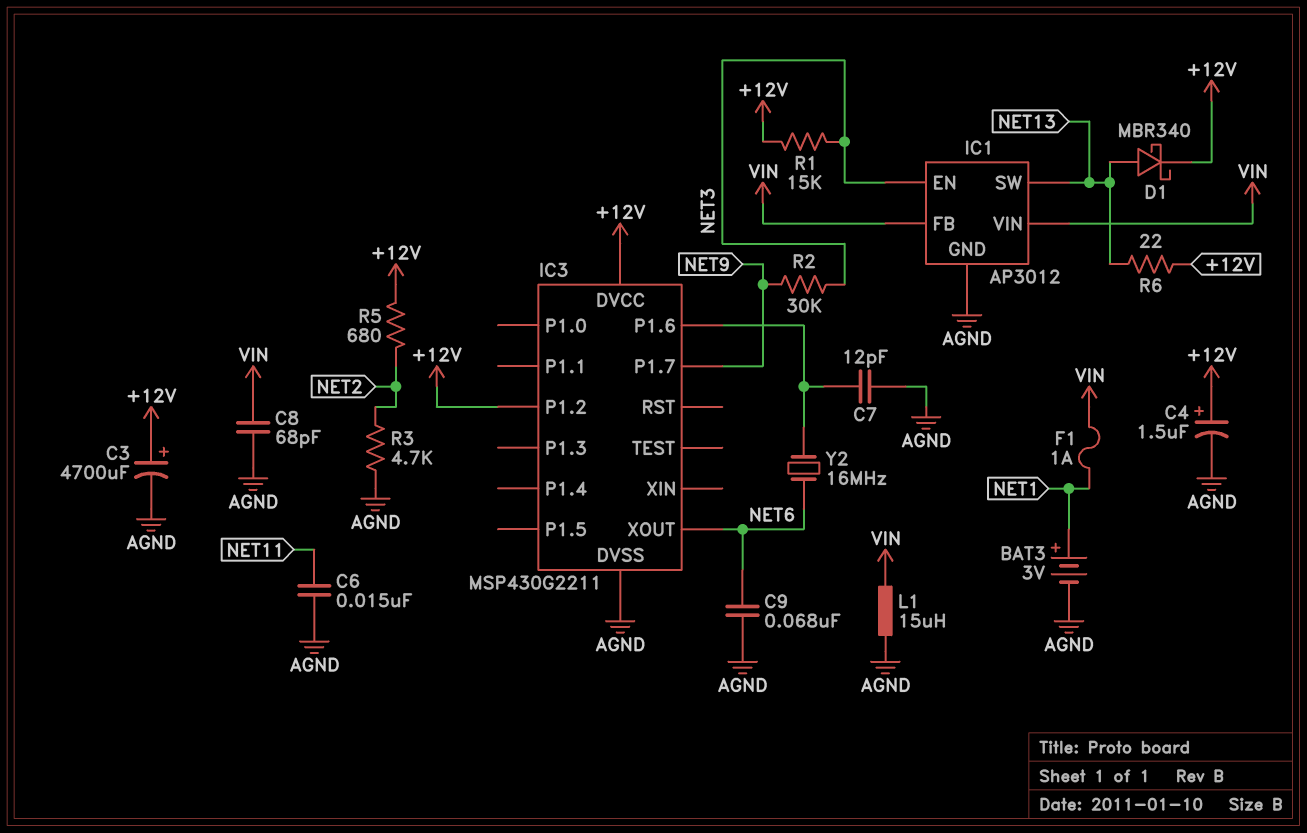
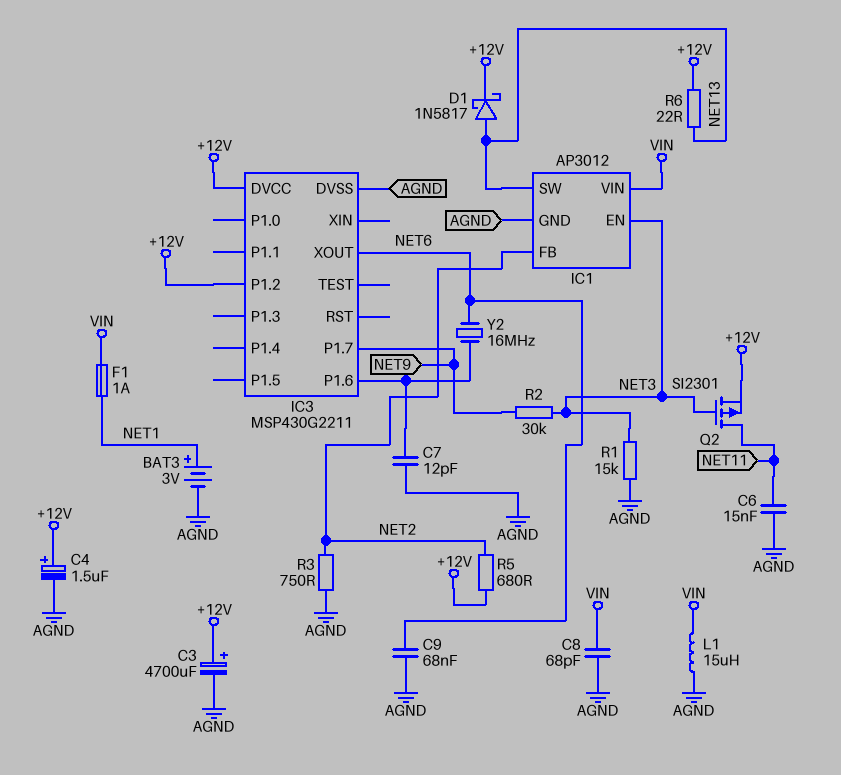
D1: schottky MBR340 (A NET13, K +12V) -> schottky 1N5817 (A NET13, K +12V)
IC1 pin FB: VIN -> NET2
Q2: none -> PMOS SI2301 (G NET3, D NET11, S +12V)
R1: 15k (+12V, NET3) -> 15k (AGND, NET3)
R3: 4.7k (AGND, NET2) -> 750 (AGND, NET2)

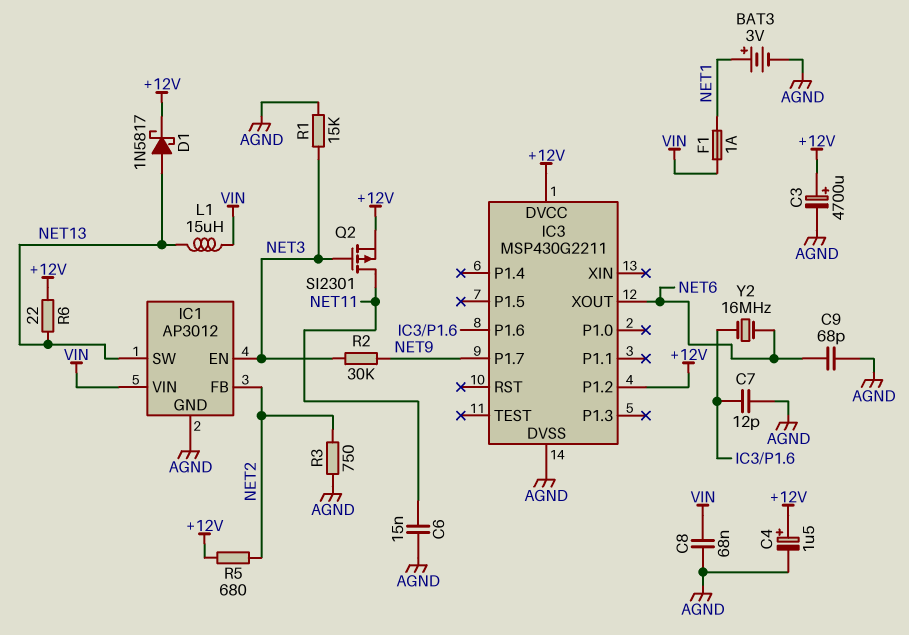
C8: 68pF (AGND, VIN) -> 68nF (AGND, VIN)
C9: 68nF (AGND, NET6) -> 68pF (AGND, NET6)
L1: 15uH (AGND, VIN) -> 15uH (NET13, VIN)

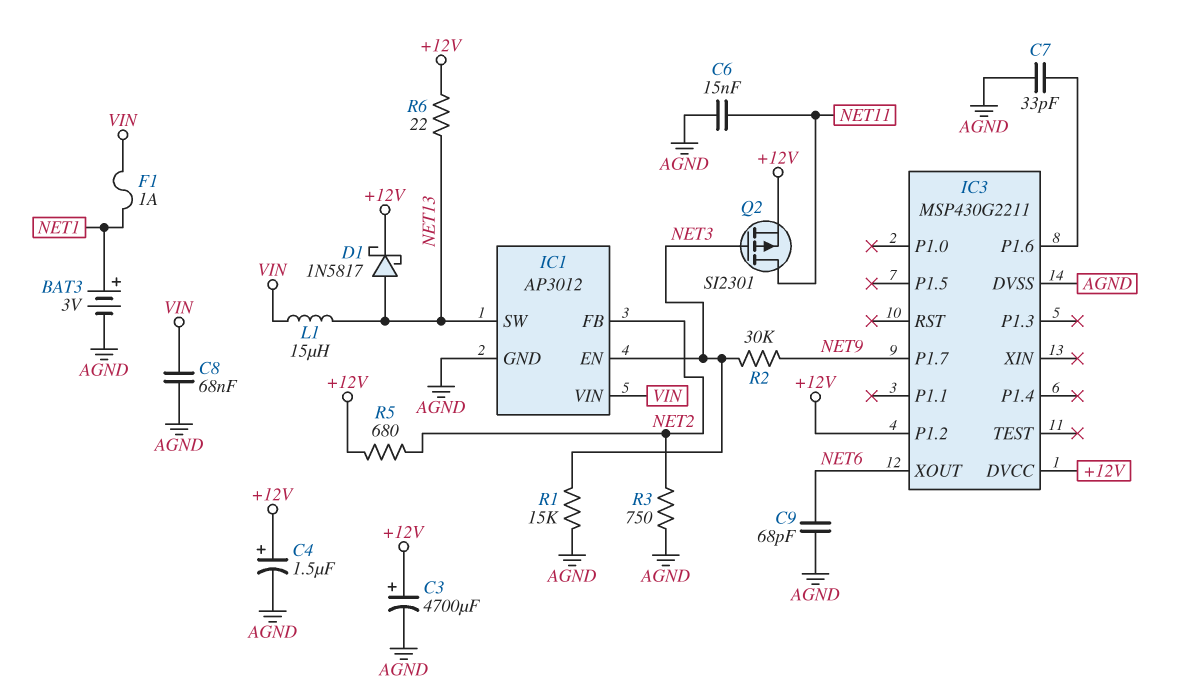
C7: 12pF (AGND, IC3/P1.6) -> 33pF (AGND, IC3/P1.6)
Y2: 16MHz (IC3/P1.6, NET6) -> none

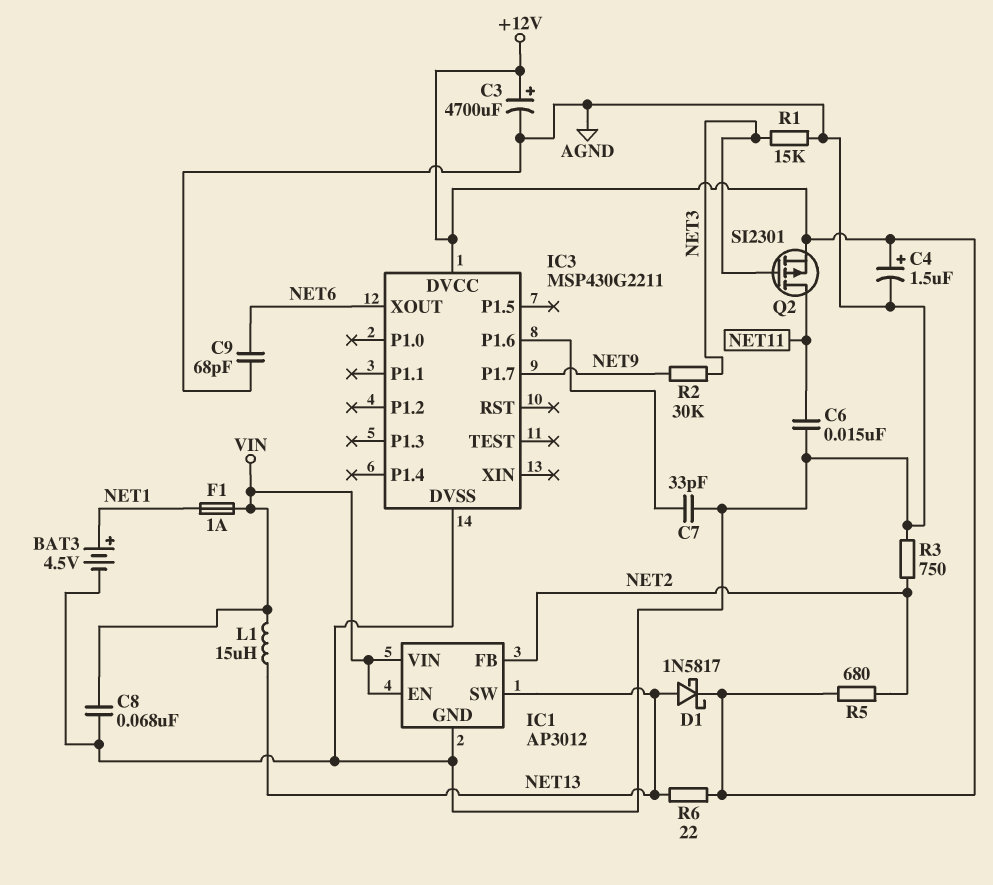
BAT3: 3V (plus NET1, minus AGND) -> 4.5V (plus NET1, minus AGND)
IC1 pin EN: NET3 -> VIN
IC3 pin P1.2: +12V -> none

